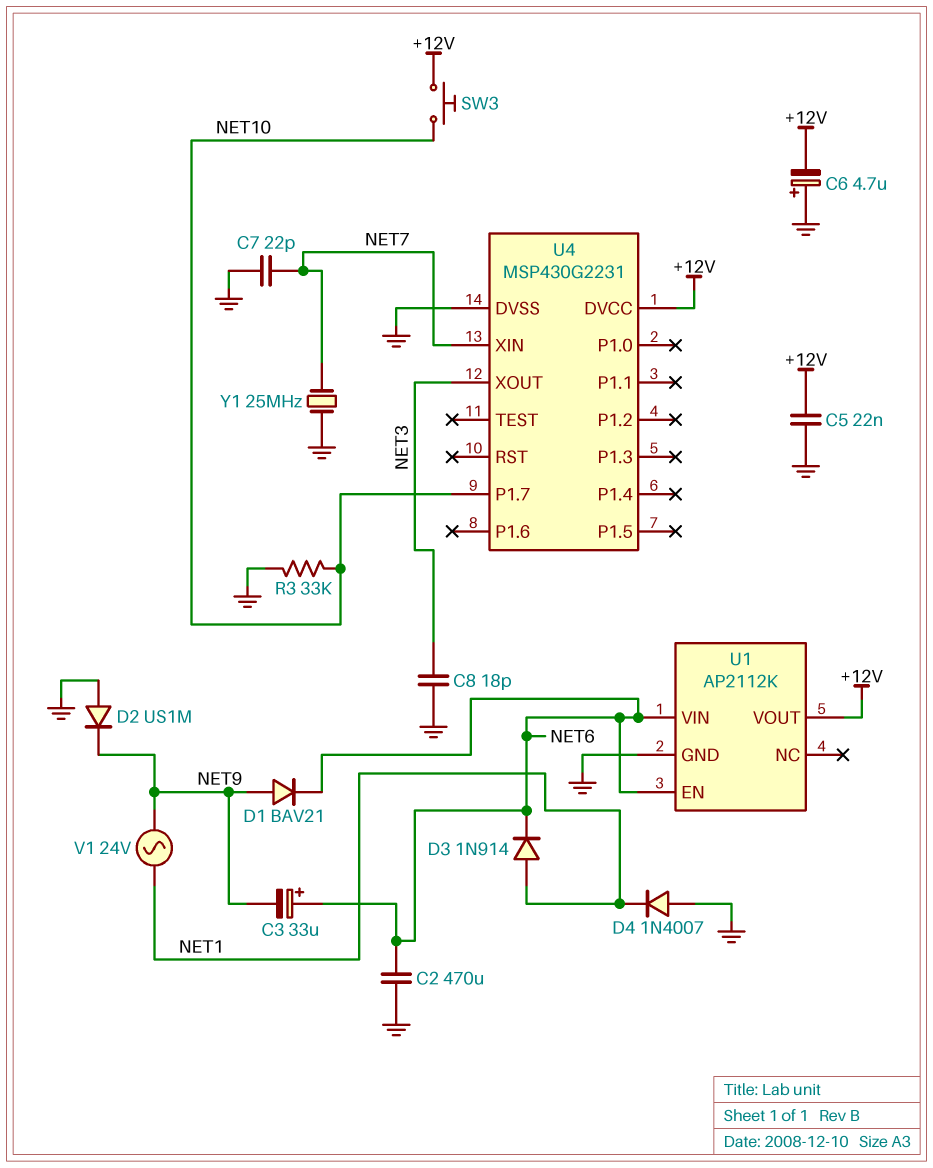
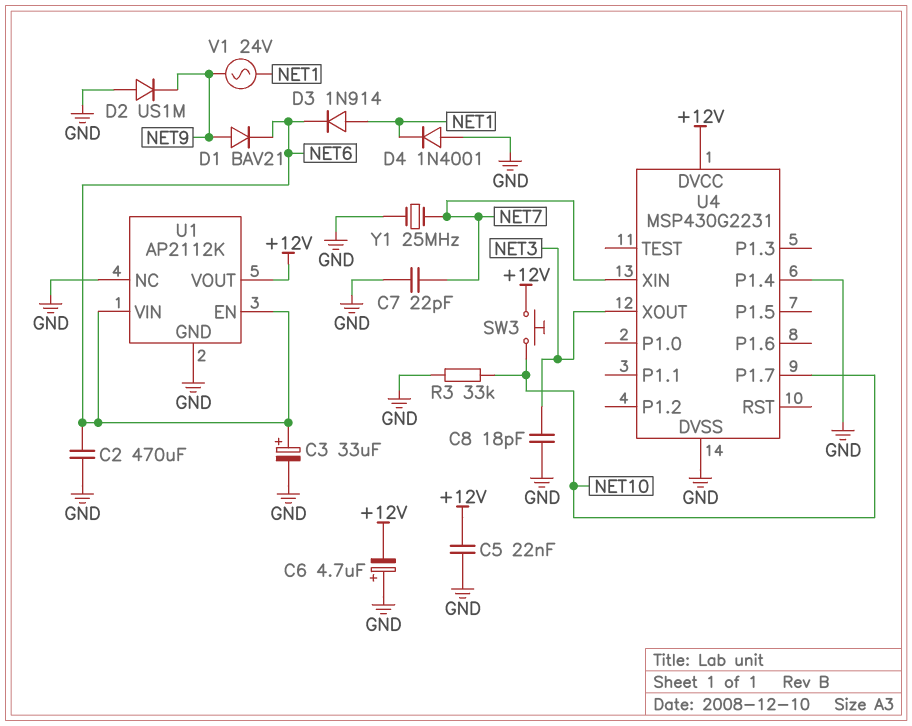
C3: 33uF (plus NET6, minus NET9) -> 33uF (plus NET6, minus GND)
D4: diode 1N4007 (A GND, K NET1) -> diode 1N4001 (A GND, K NET1)
U1 pin NC: none -> GND
U4 pin P1.4: none -> GND

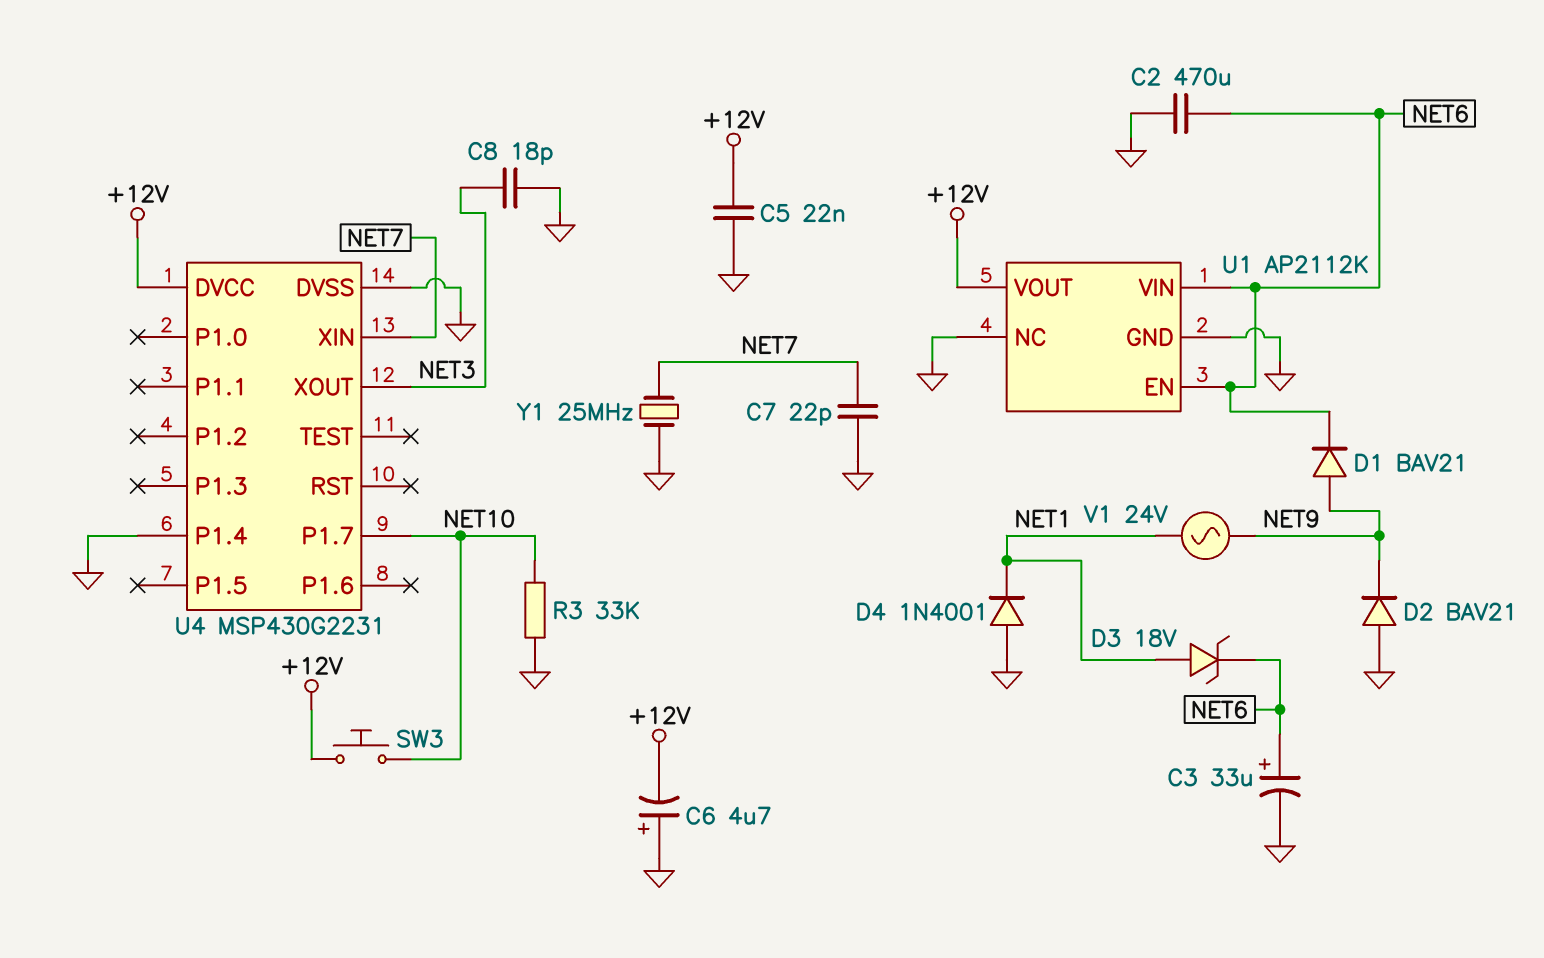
D2: diode US1M (A GND, K NET9) -> diode BAV21 (A GND, K NET9)
D3: diode 1N914 (A NET1, K NET6) -> zener 18V (A NET1, K NET6)

